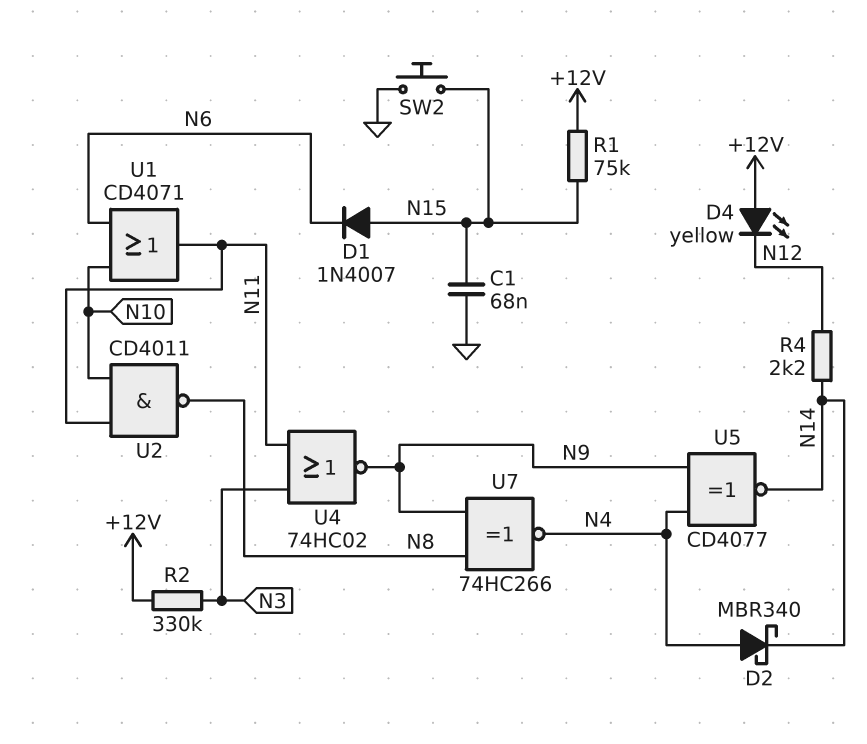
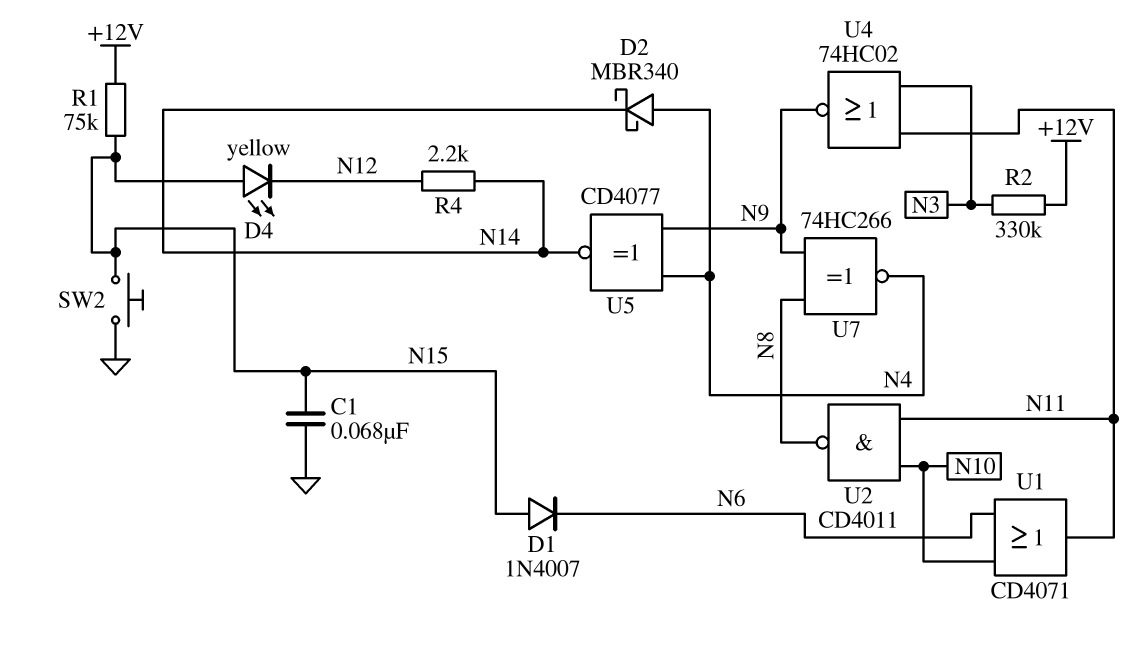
D4: LED yellow (A +12V, K N12) -> LED yellow (A N15, K N12)

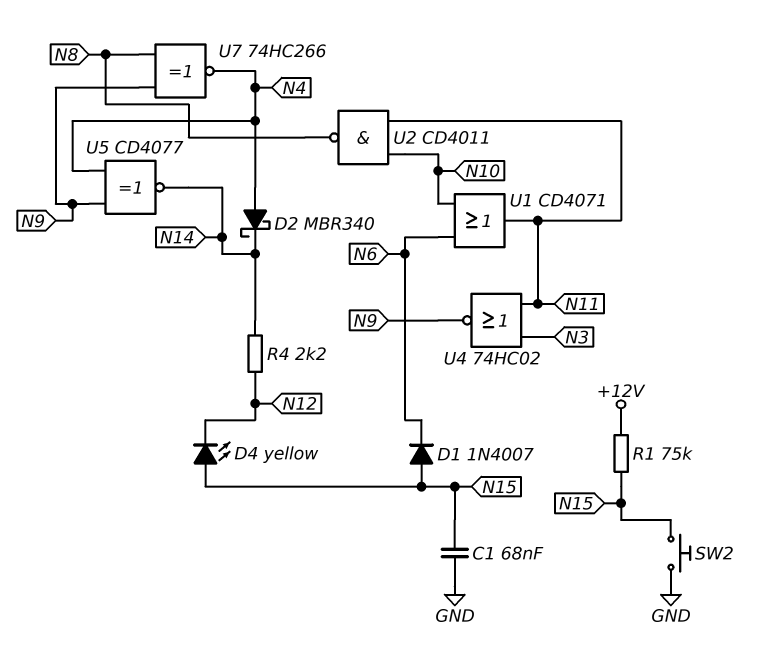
R2: 330k (+12V, N3) -> none

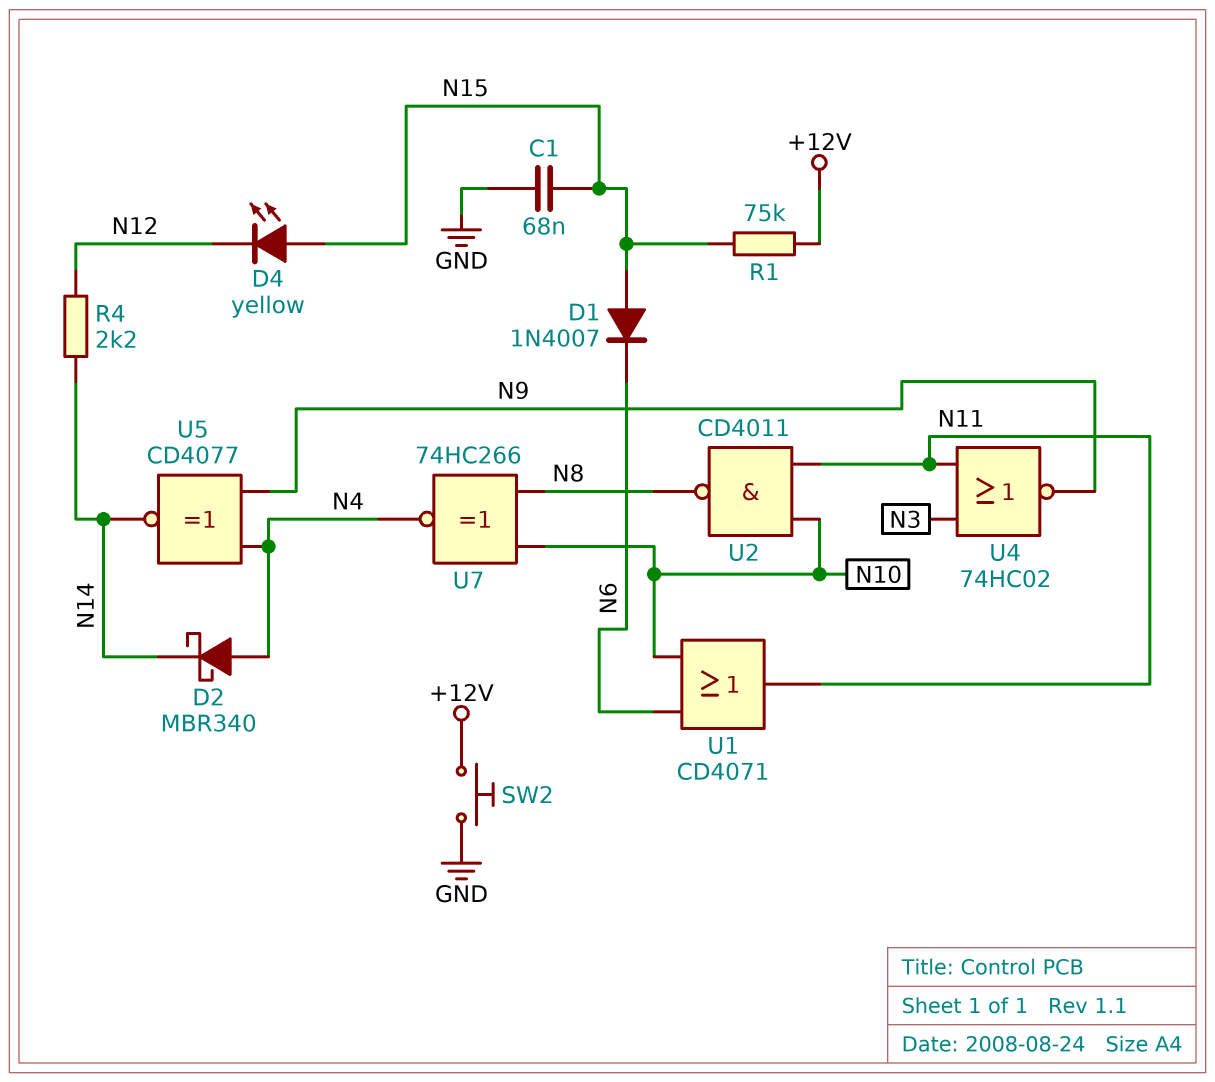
SW2: button (GND, N15) -> button (+12V, GND)
U7: XNOR 74HC266 (in N8, in N9, out N4) -> XNOR 74HC266 (in N8, in N10, out N4)

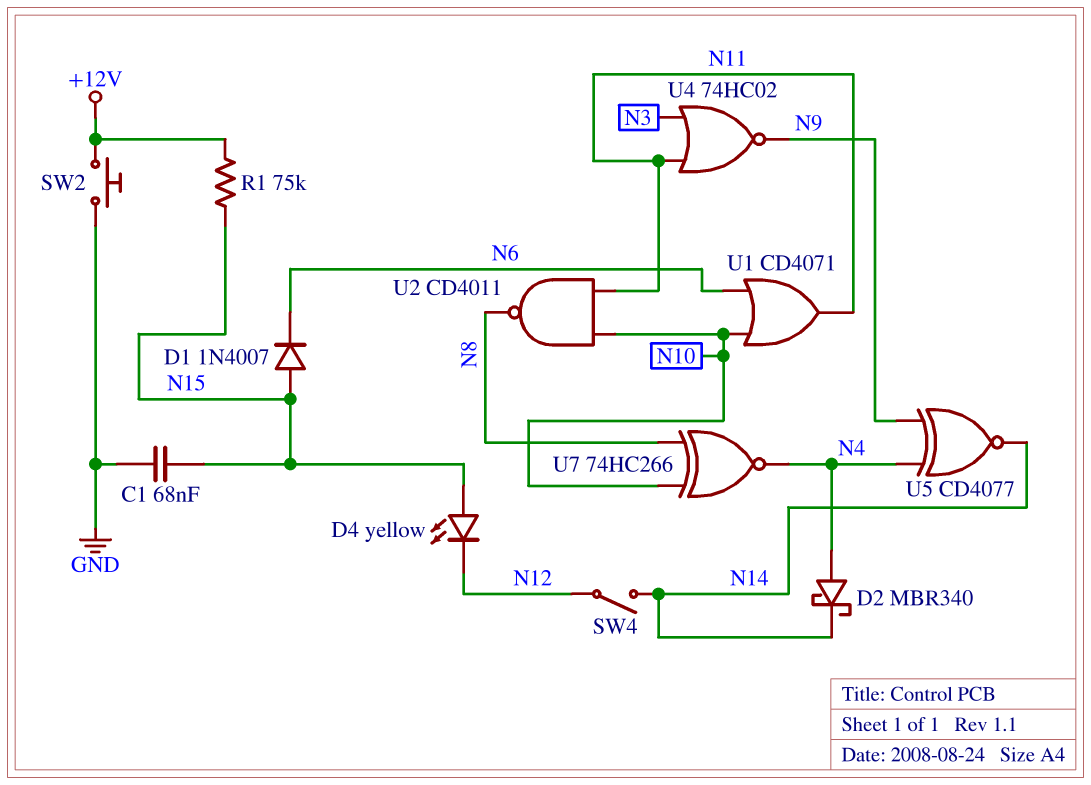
R4: 2.2k (N12, N14) -> none
SW4: none -> switch (N12, N14)

